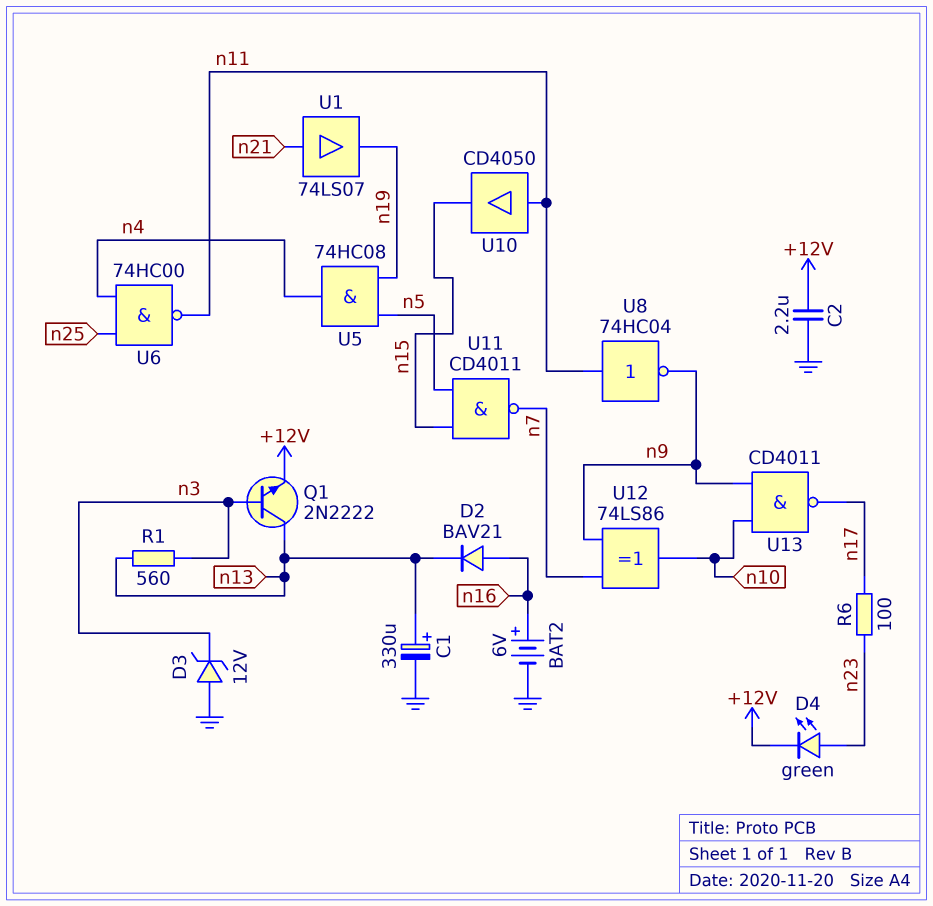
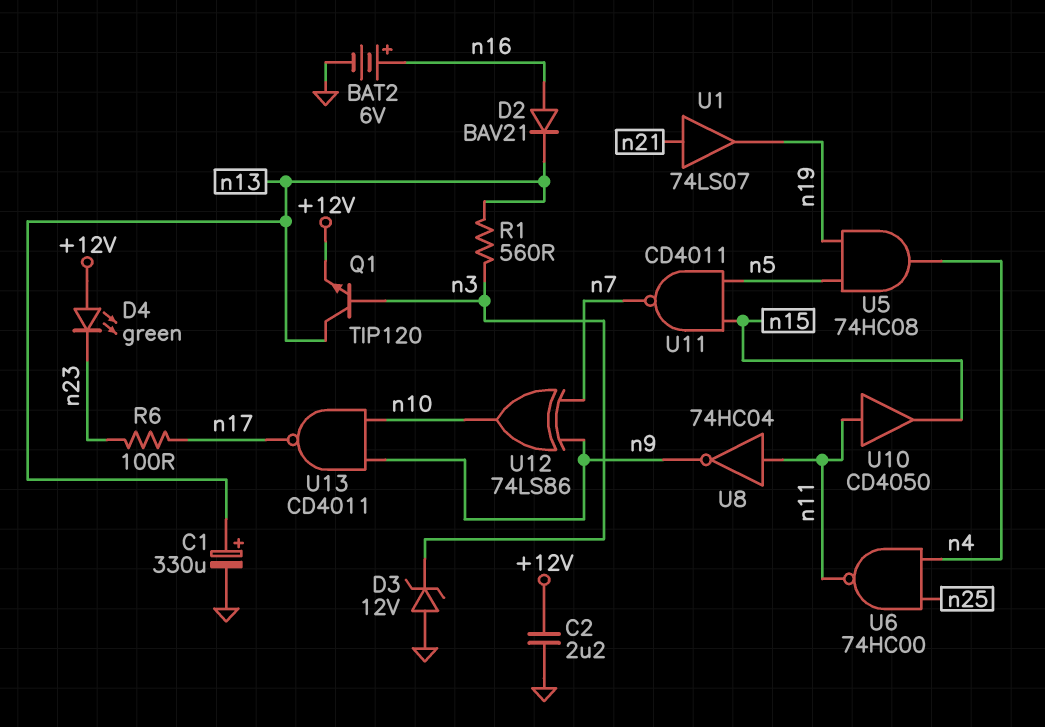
D4: LED green (A n23, K +12V) -> LED green (A +12V, K n23)
Q1: NPN 2N2222 (B n3, C n13, E +12V) -> NPN TIP120 (B n3, C n13, E +12V)

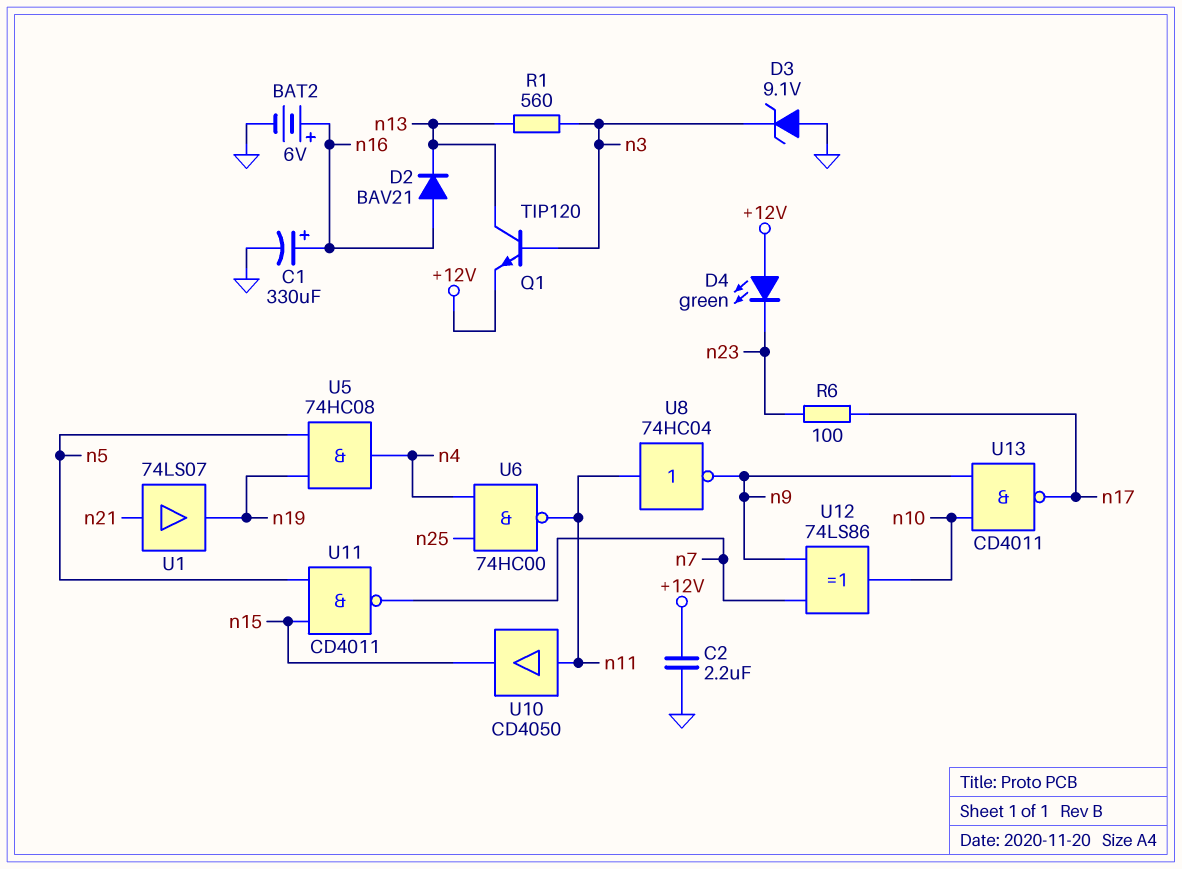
C1: 330uF (plus n13, minus GND) -> 330uF (plus n16, minus GND)
D3: zener 12V (A GND, K n3) -> zener 9.1V (A GND, K n3)

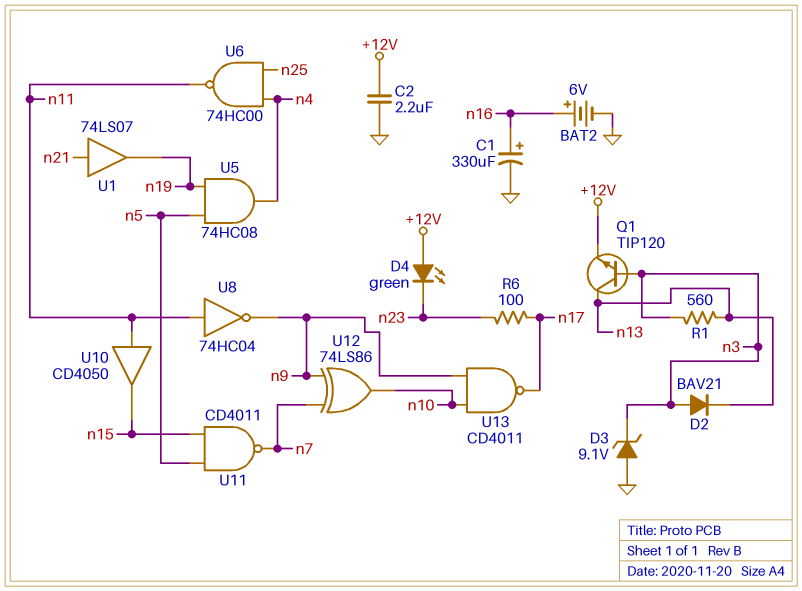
D2: diode BAV21 (A n16, K n13) -> diode BAV21 (A n3, K n13)

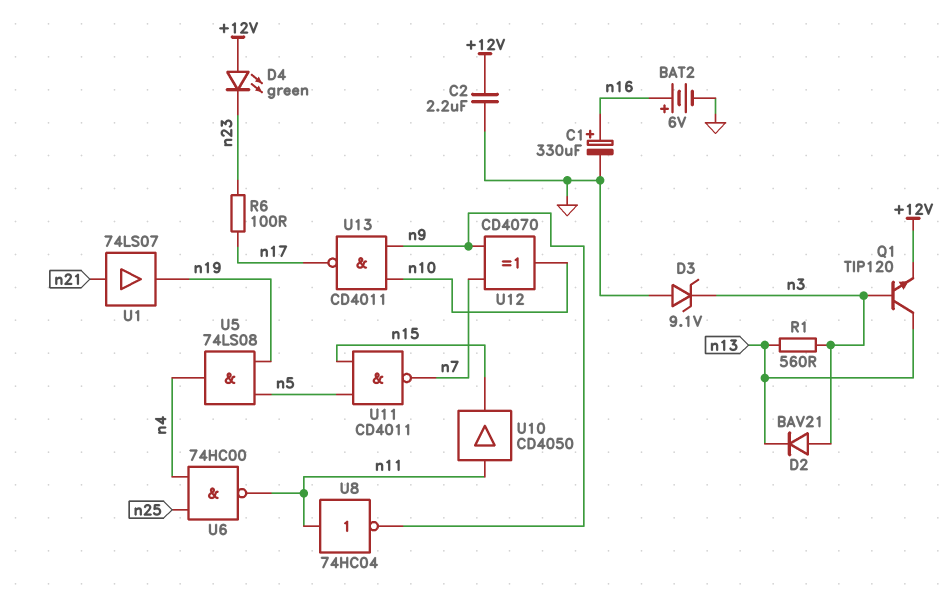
U5: AND 74HC08 (in n5, in n19, out n4) -> AND 74LS08 (in n5, in n19, out n4)
U12: XOR 74LS86 (in n7, in n9, out n10) -> XOR CD4070 (in n7, in n9, out n10)

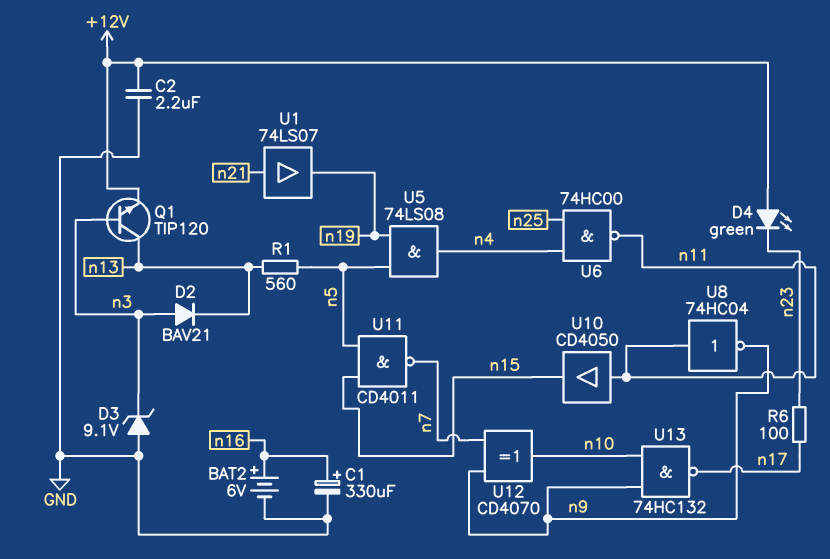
R1: 560 (n3, n13) -> 560 (n5, n13)
U13: NAND CD4011 (in n9, in n10, out n17) -> NAND 74HC132 (in n9, in n10, out n17)

